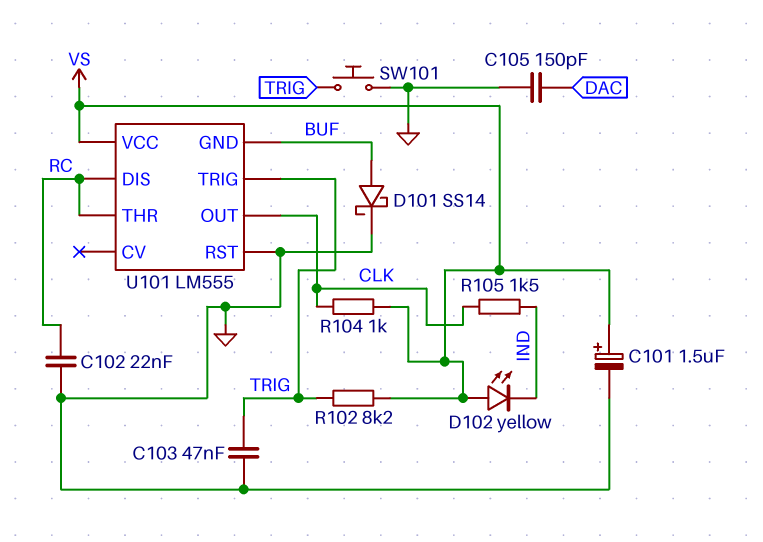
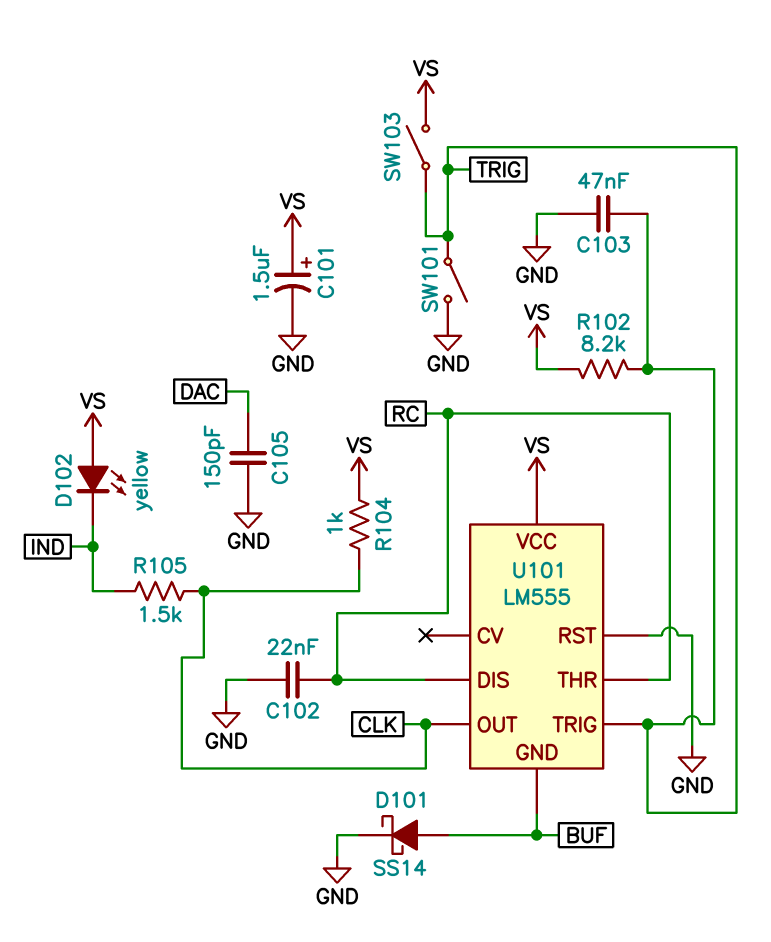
SW101: button (GND, TRIG) -> switch (GND, TRIG)
SW103: none -> switch (TRIG, VS)

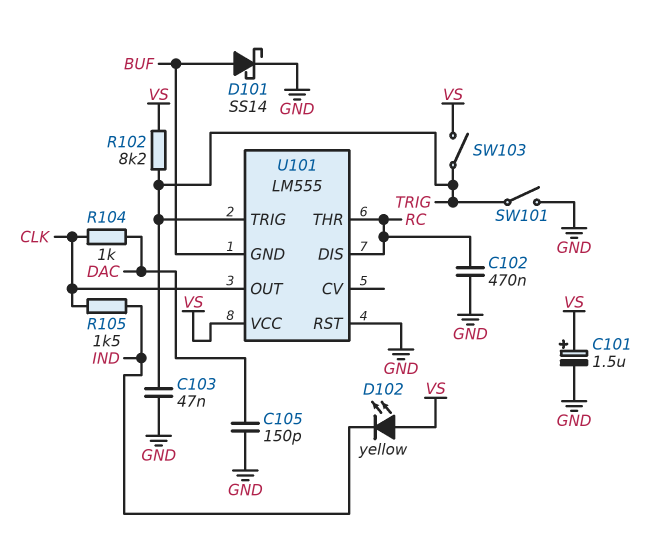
C102: 22nF (GND, RC) -> 470nF (GND, RC)
R104: 1k (CLK, VS) -> 1k (CLK, DAC)

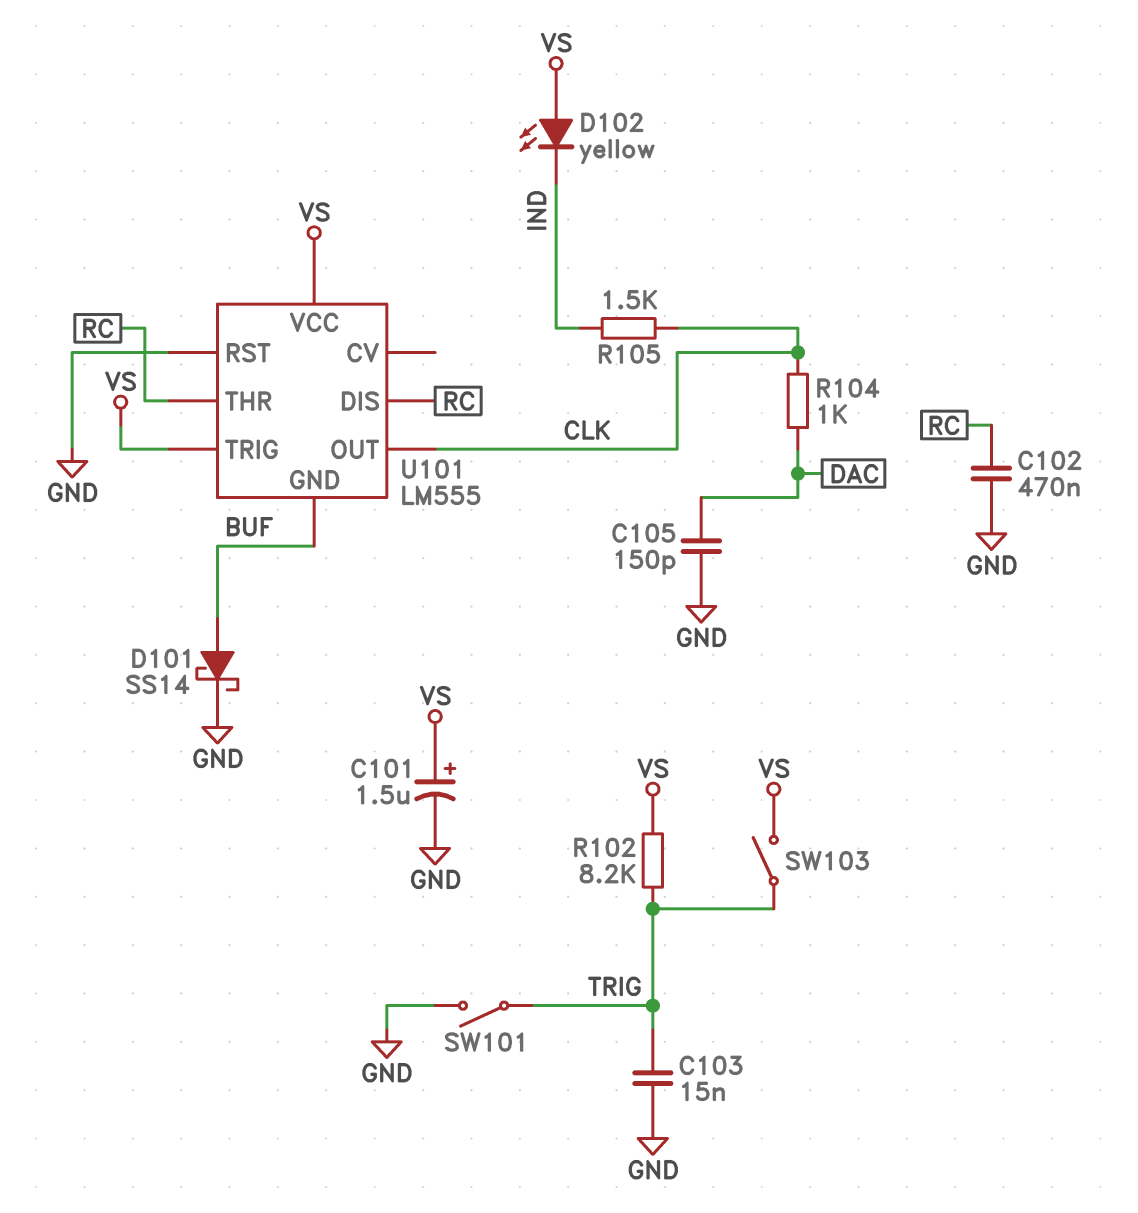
C103: 47nF (GND, TRIG) -> 15nF (GND, TRIG)
U101 pin TRIG: TRIG -> VS

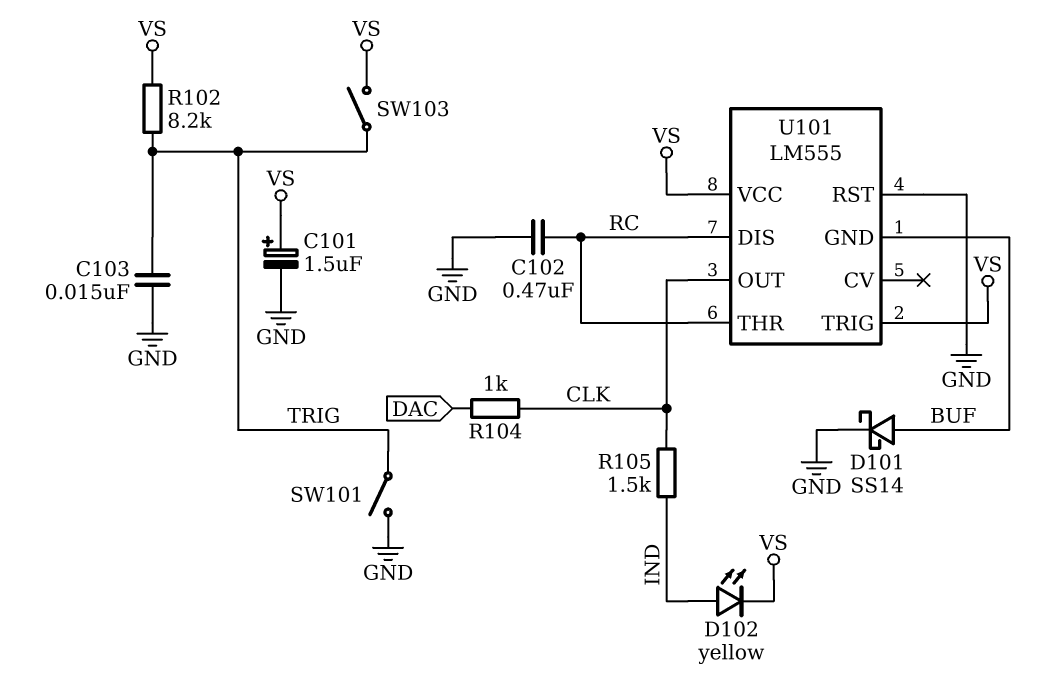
C105: 150pF (DAC, GND) -> none
D102: LED yellow (A VS, K IND) -> LED yellow (A IND, K VS)

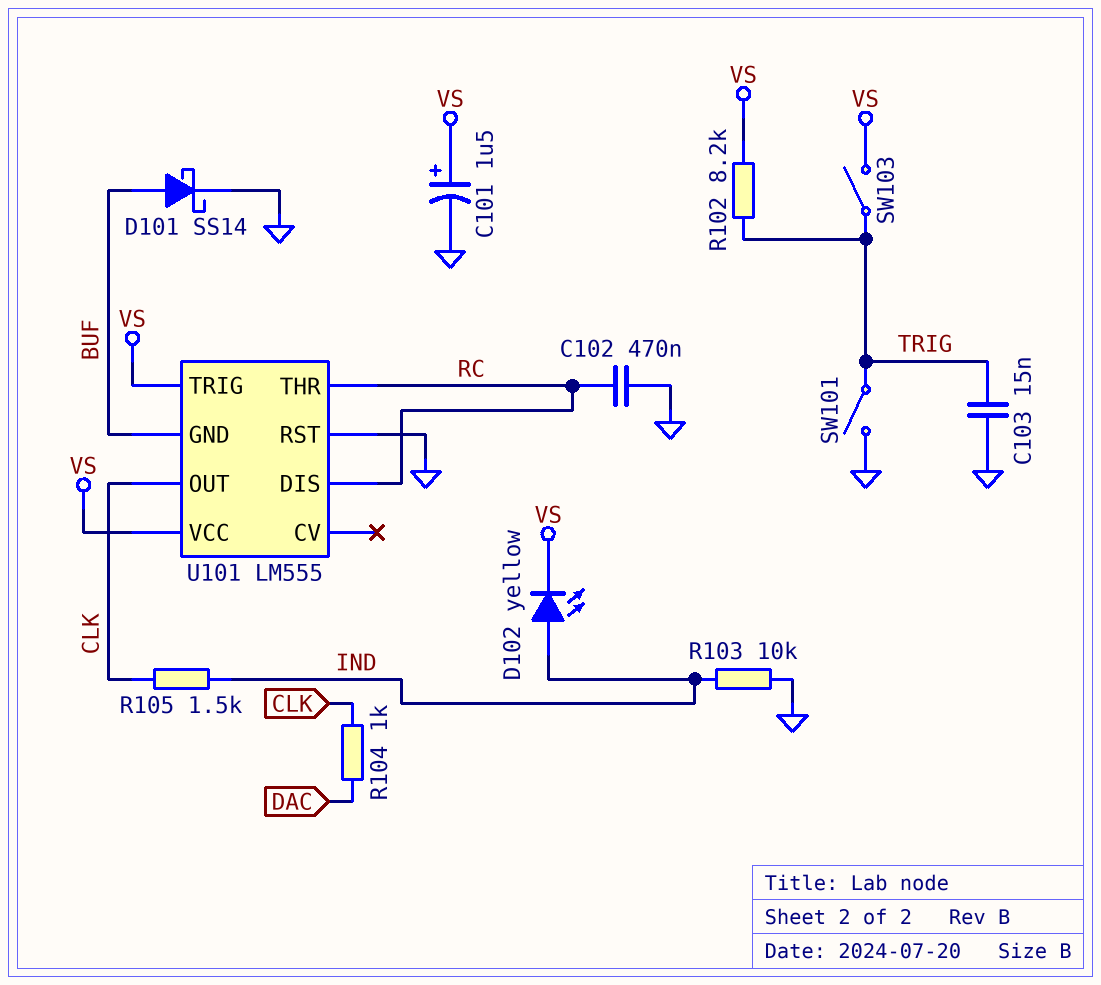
R103: none -> 10k (GND, IND)

